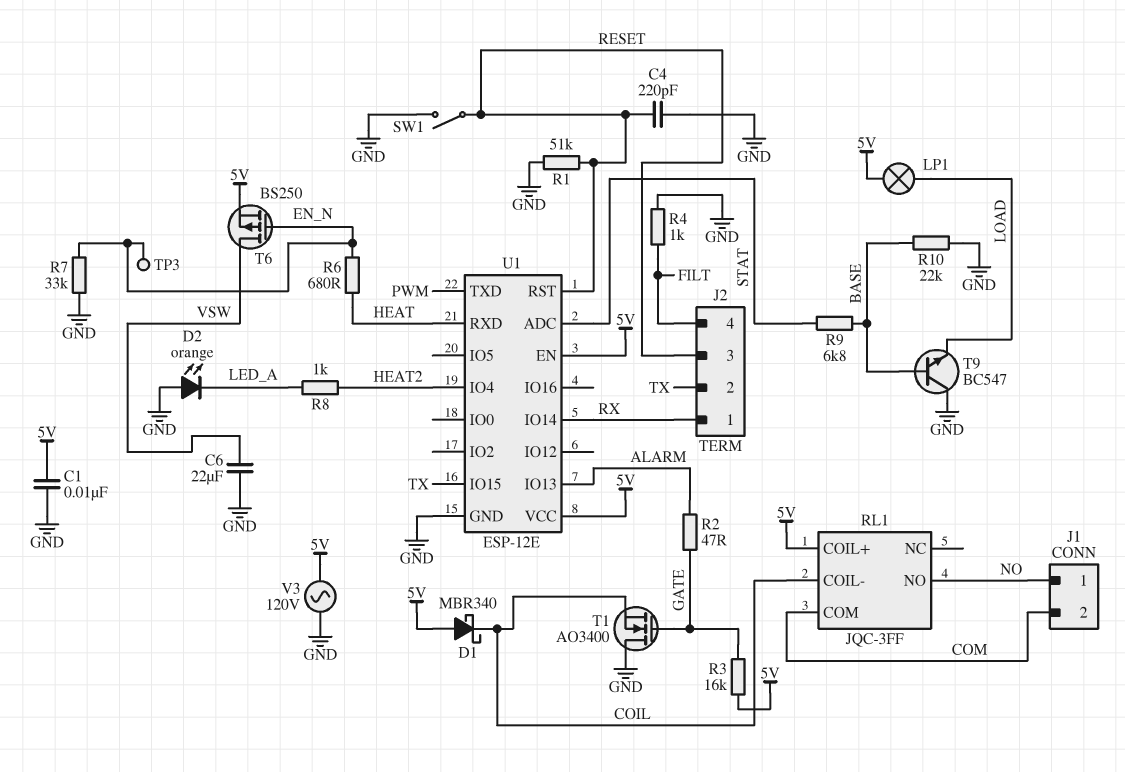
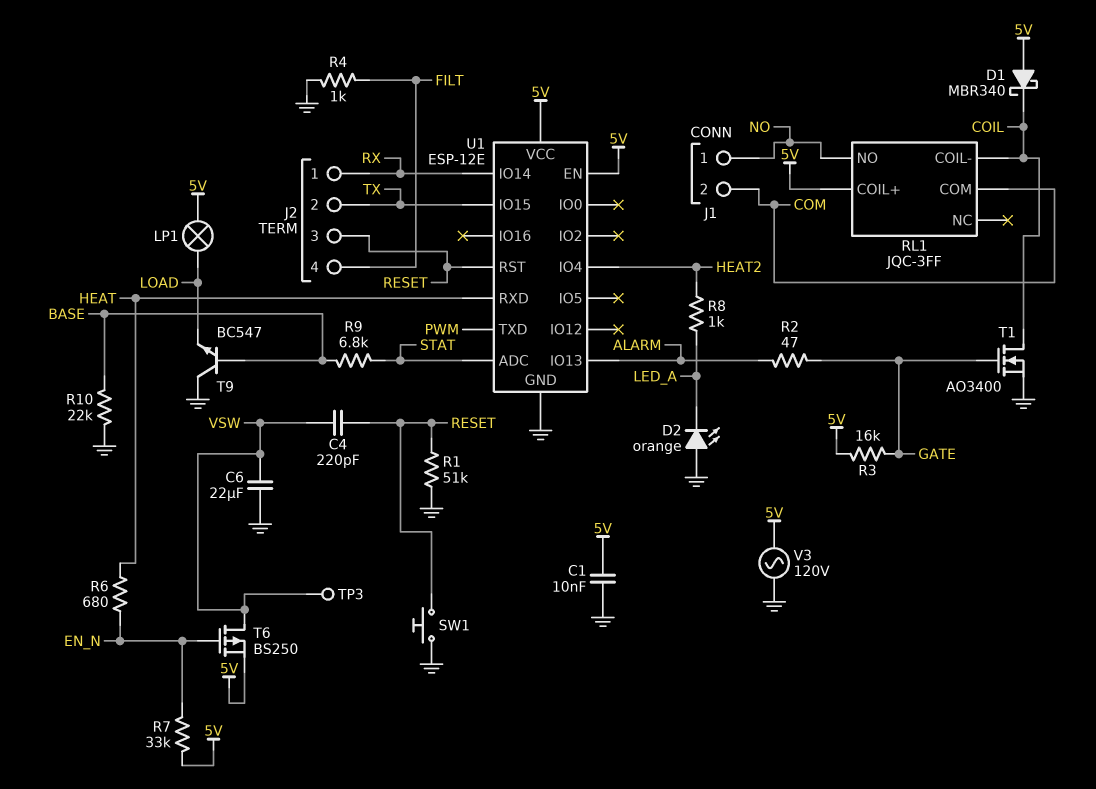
C4: 220pF (GND, RESET) -> 220pF (RESET, VSW)
R7: 33k (EN_N, GND) -> 33k (5V, EN_N)
SW1: switch (GND, RESET) -> button (GND, RESET)
T1: NMOS AO3400 (G GATE, D GND, S COIL) -> NMOS AO3400 (G GATE, D COIL, S GND)
TP3: test point (EN_N) -> test point (VSW)

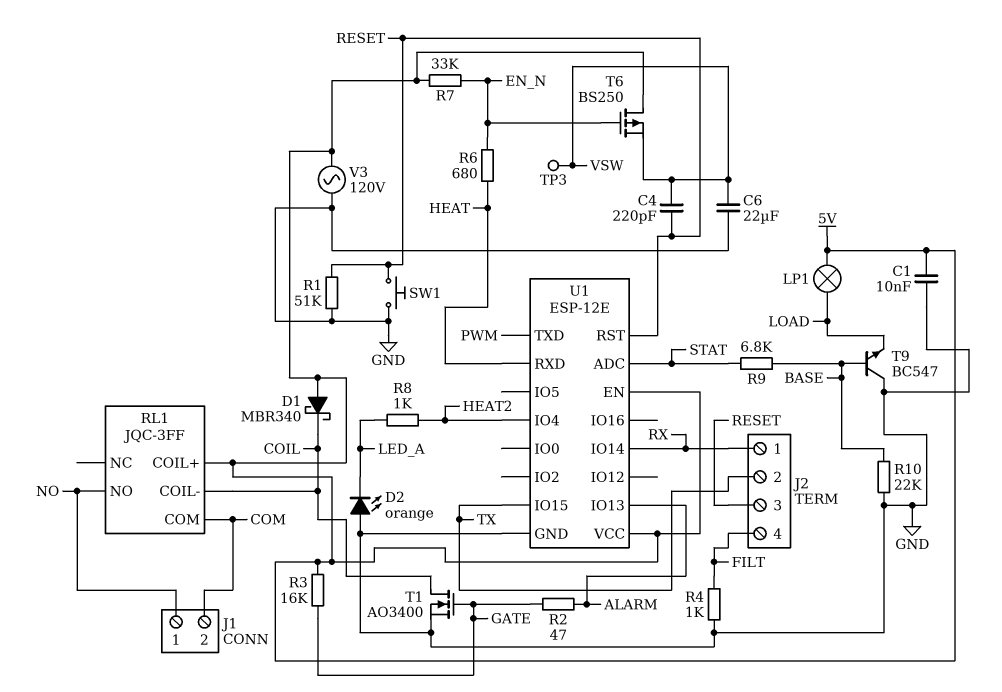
T6: PMOS BS250 (G EN_N, D VSW, S 5V) -> PMOS BS250 (G EN_N, D 5V, S VSW)

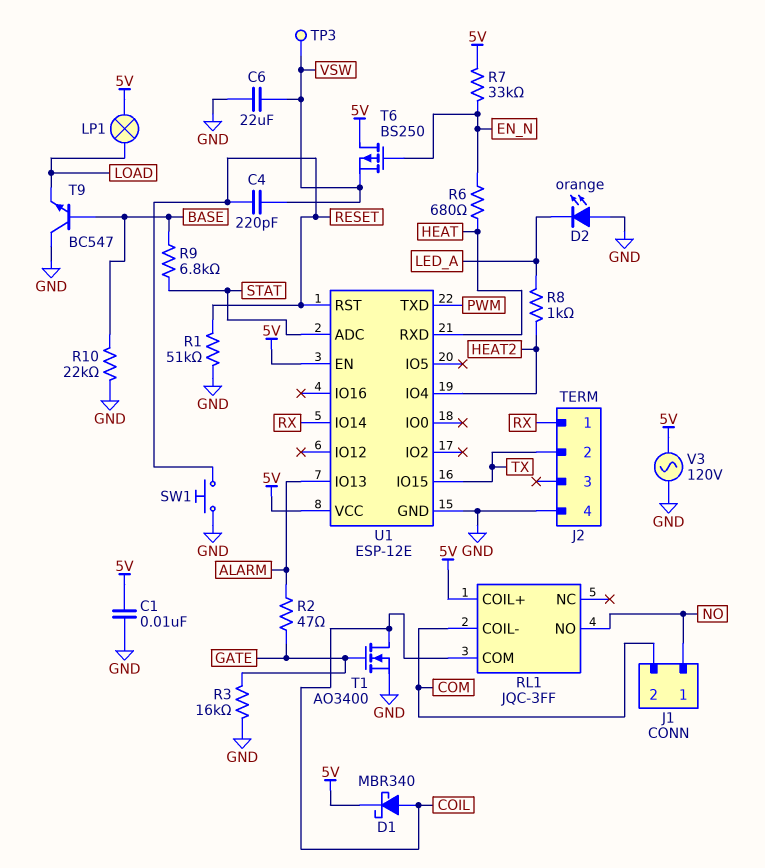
D1: schottky MBR340 (A 5V, K COIL) -> schottky MBR340 (A COIL, K 5V)
J2 pin 3: RESET -> none
J2 pin 4: FILT -> GND
R3: 16k (5V, GATE) -> 16k (GATE, GND)
R4: 1k (FILT, GND) -> none
RL1 pin COIL-: COIL -> COM
RL1 pin COM: COM -> COIL

